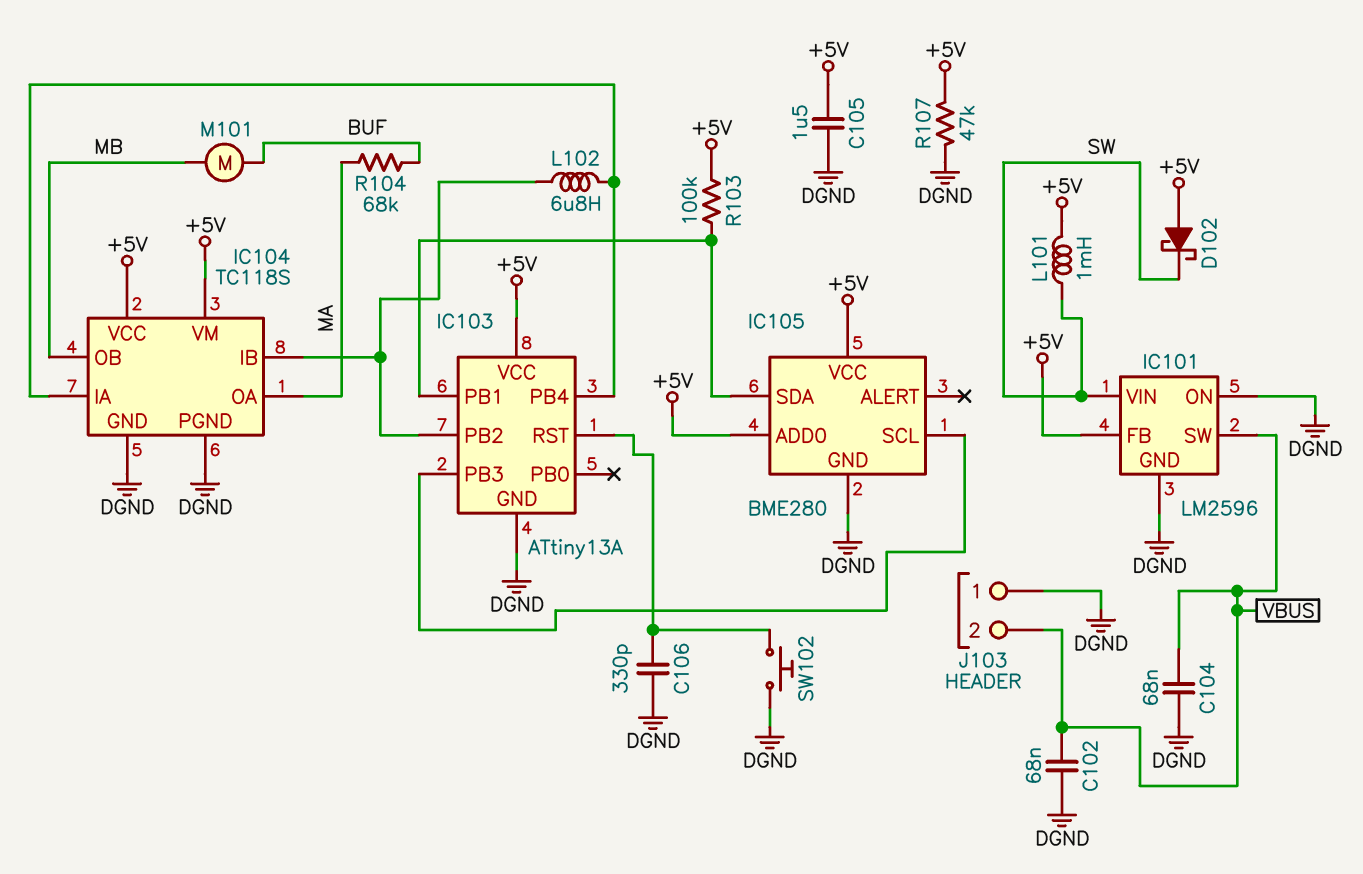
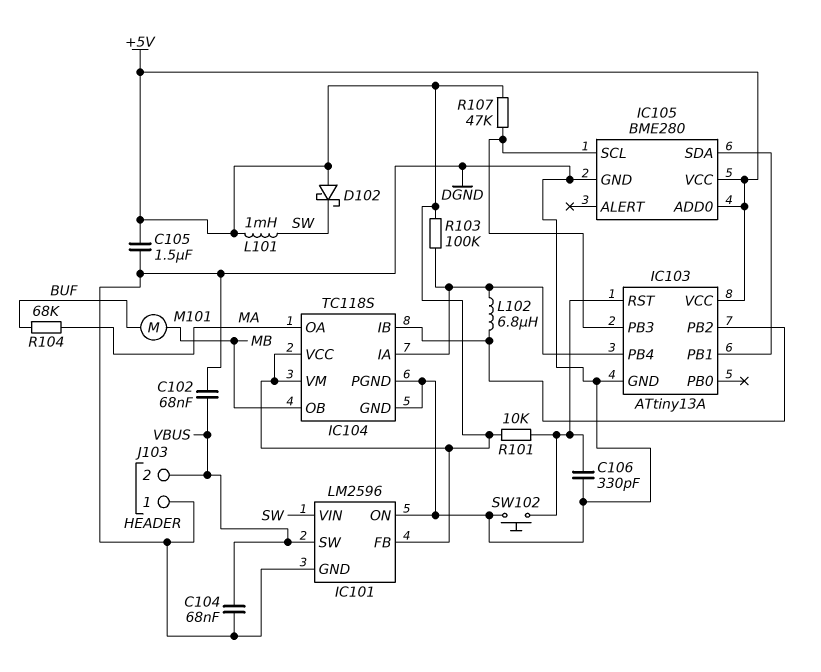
R101: none -> 10k (+5V, IC103/RST)
R103: 100k (+5V, IC103/PB1) -> 100k (+5V, IC103/PB4)
R107: 47k (+5V, DGND) -> 47k (+5V, IC103/PB3)

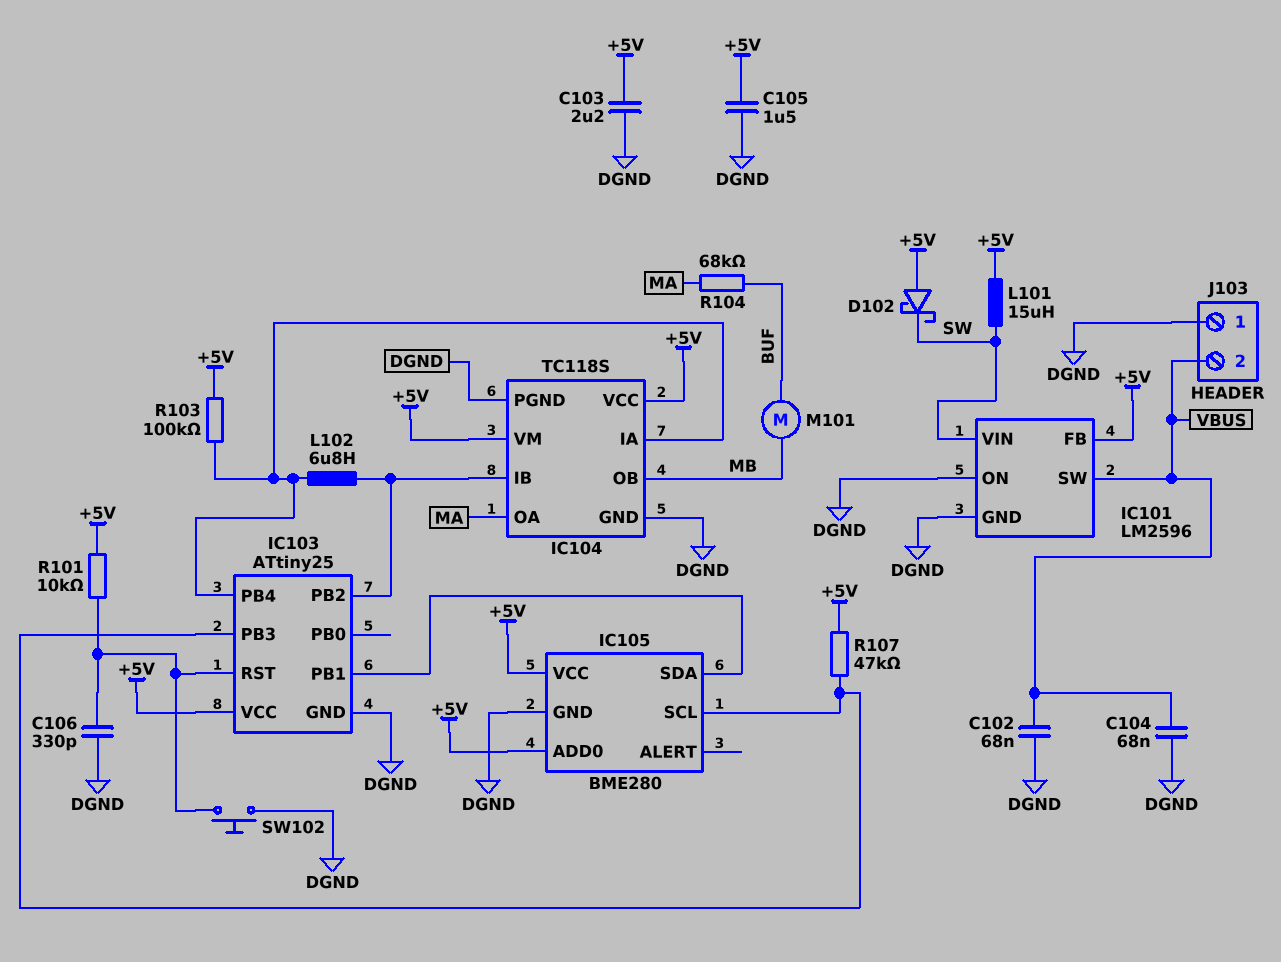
C103: none -> 2.2uF (+5V, DGND)
IC103: ATtiny13A -> ATtiny25
L101: 1mH (+5V, SW) -> 15uH (+5V, SW)

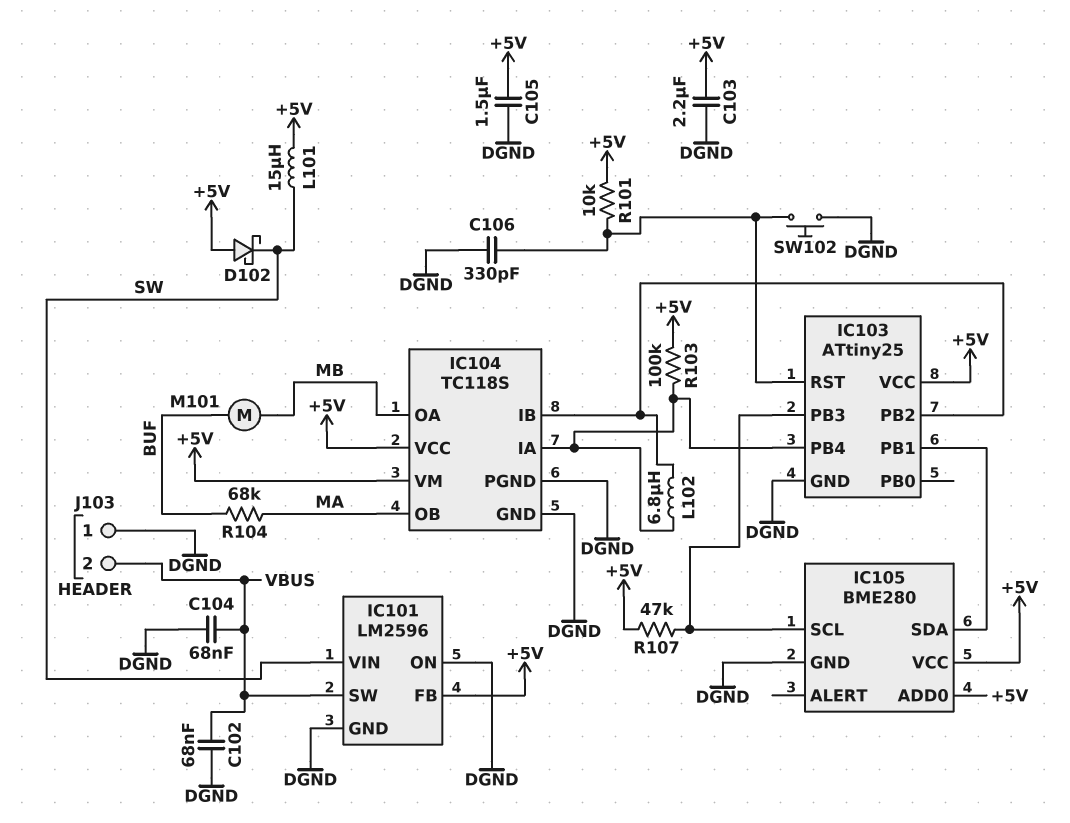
IC104 pin OA: MA -> MB
IC104 pin OB: MB -> MA

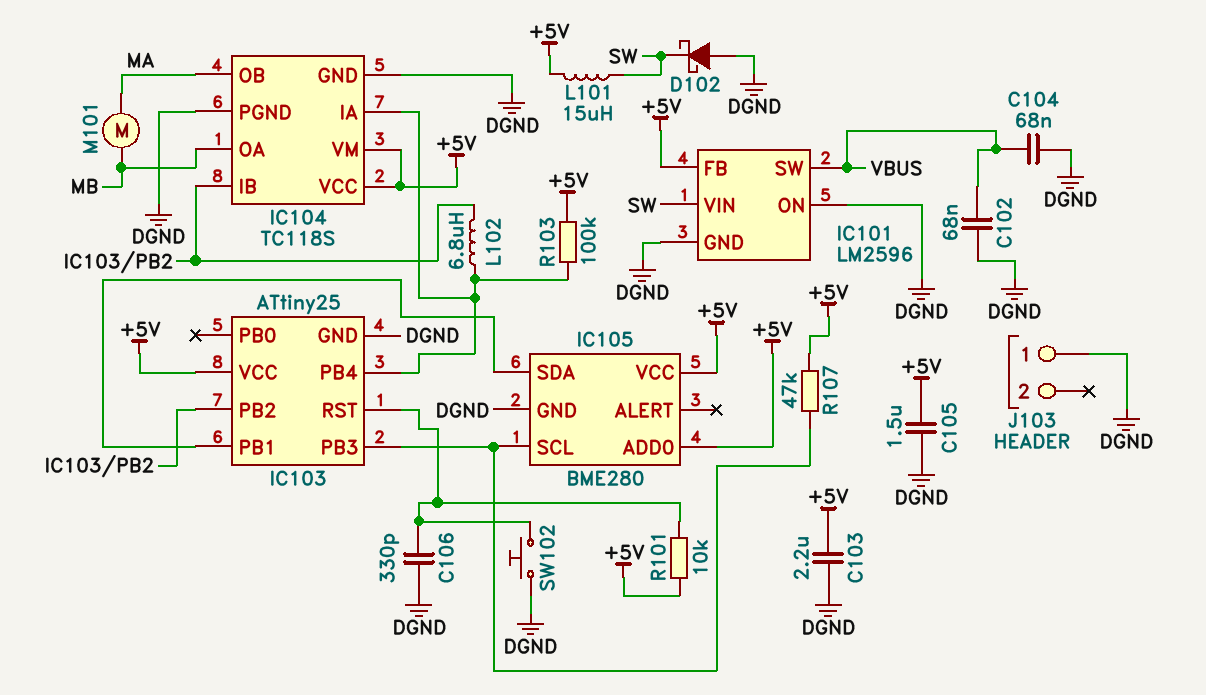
D102: schottky (A +5V, K SW) -> schottky (A DGND, K SW)
J103 pin 2: VBUS -> none
M101: motor (BUF, MB) -> motor (MA, MB)
R104: 68k (BUF, MA) -> none

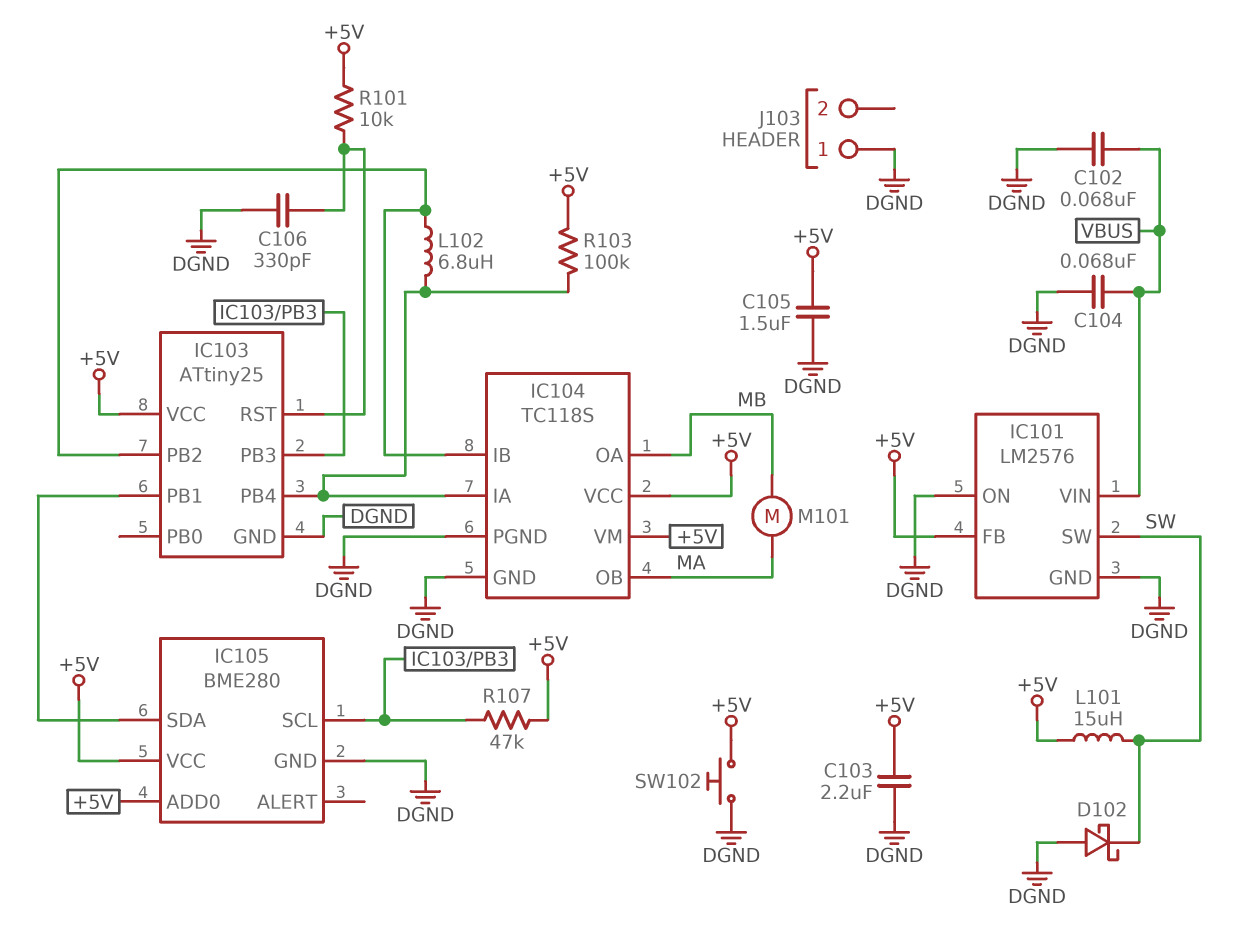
IC101: LM2596 -> LM2576
IC101 pin SW: VBUS -> SW
IC101 pin VIN: SW -> VBUS
SW102: button (DGND, IC103/RST) -> button (+5V, DGND)

